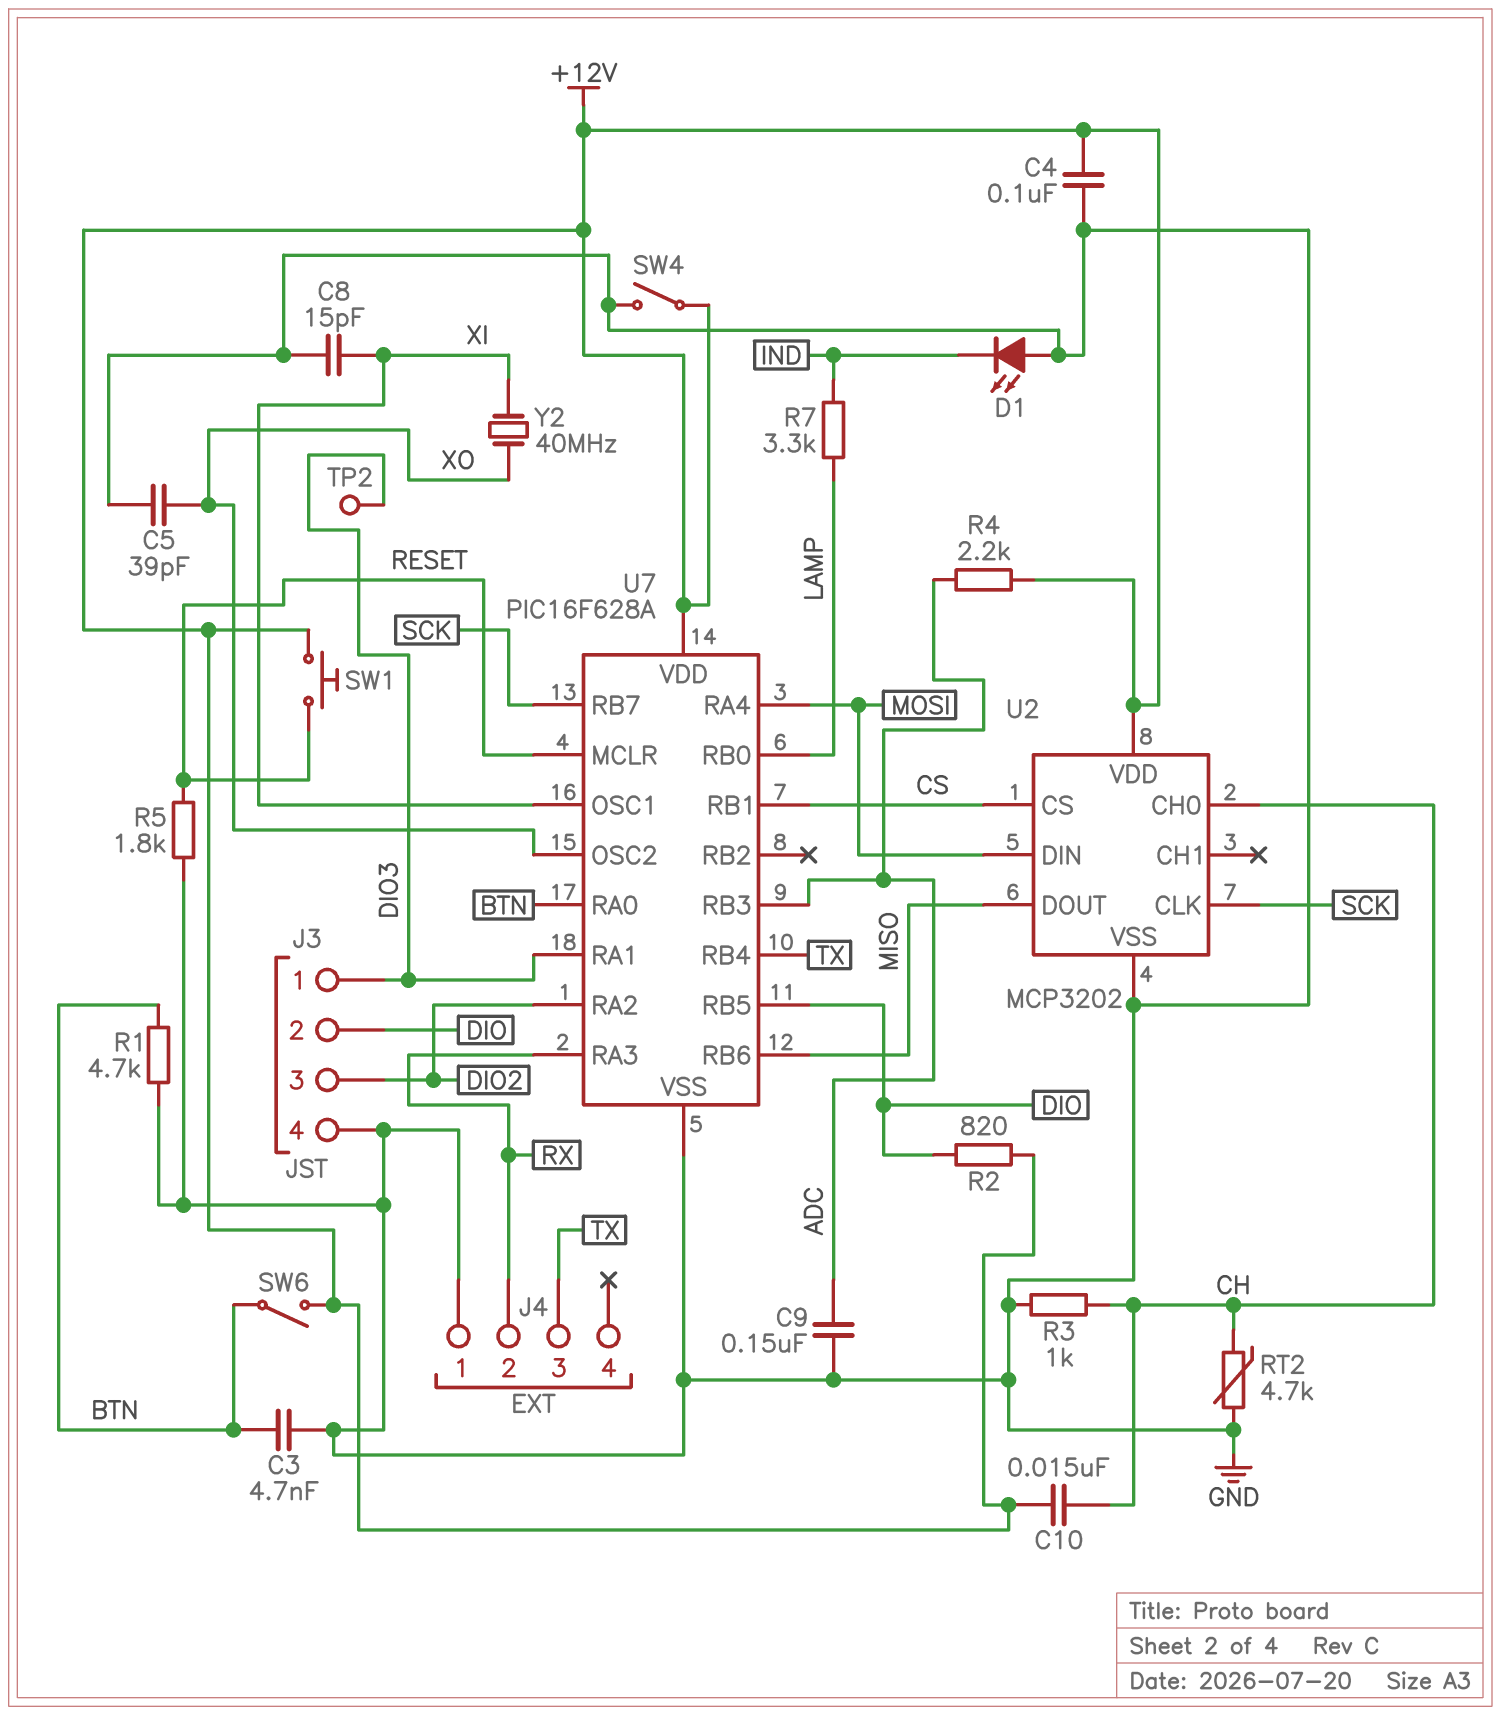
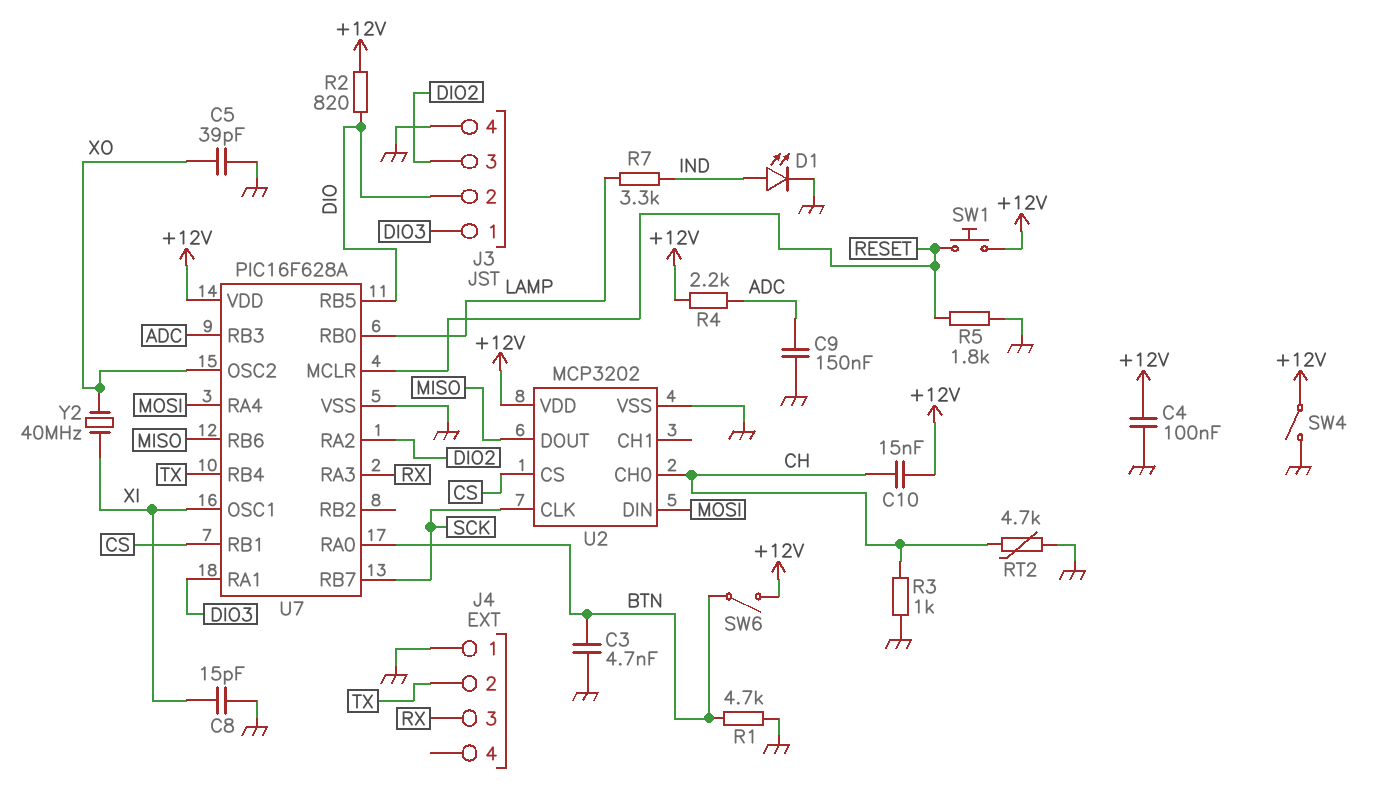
D1: LED (A GND, K IND) -> LED (A IND, K GND)
J4 pin 2: RX -> TX
J4 pin 3: TX -> RX
TP2: test point (DIO3) -> none

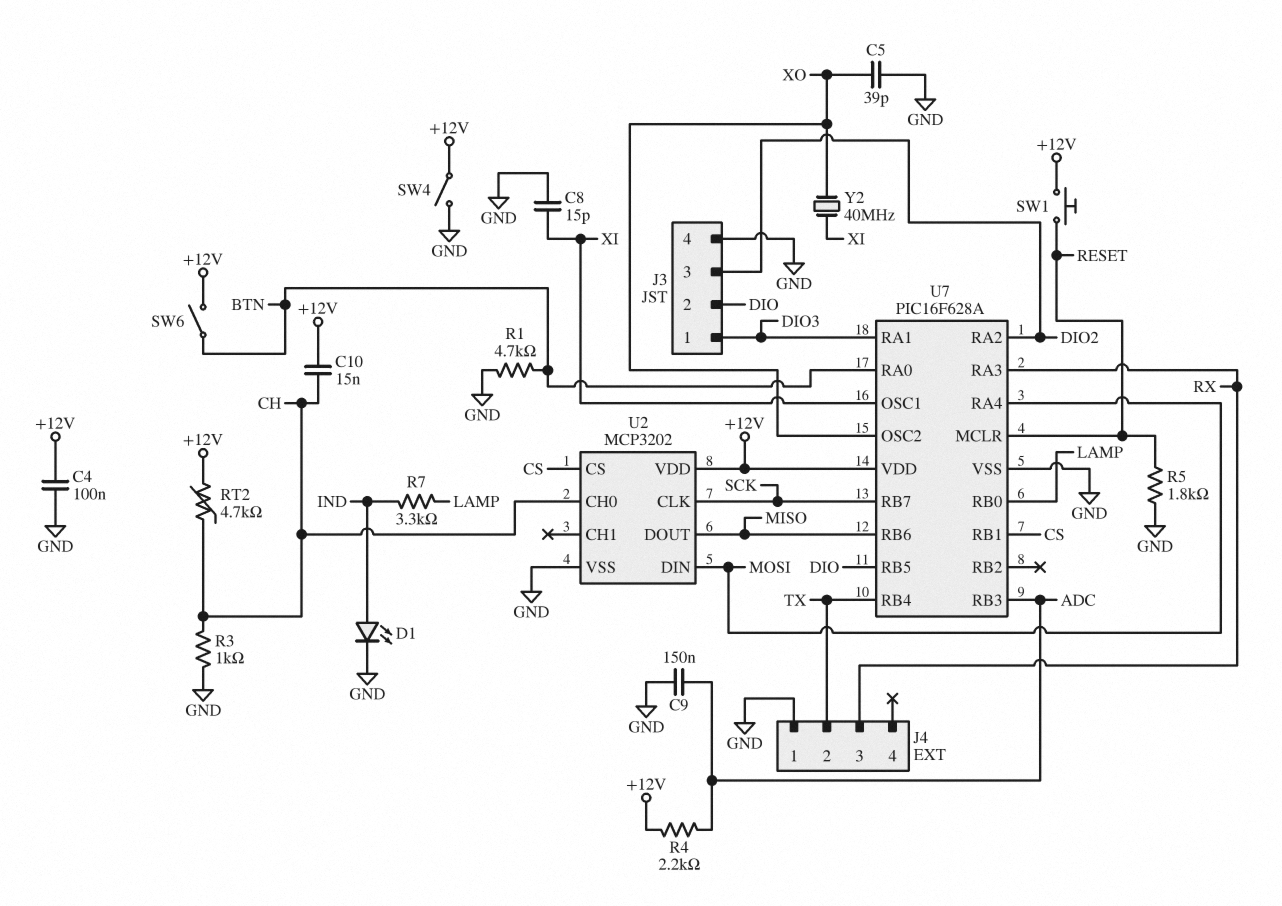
C3: 4.7nF (BTN, GND) -> none
R2: 820 (+12V, DIO) -> none
RT2: 4.7k (CH, GND) -> 4.7k (+12V, CH)

